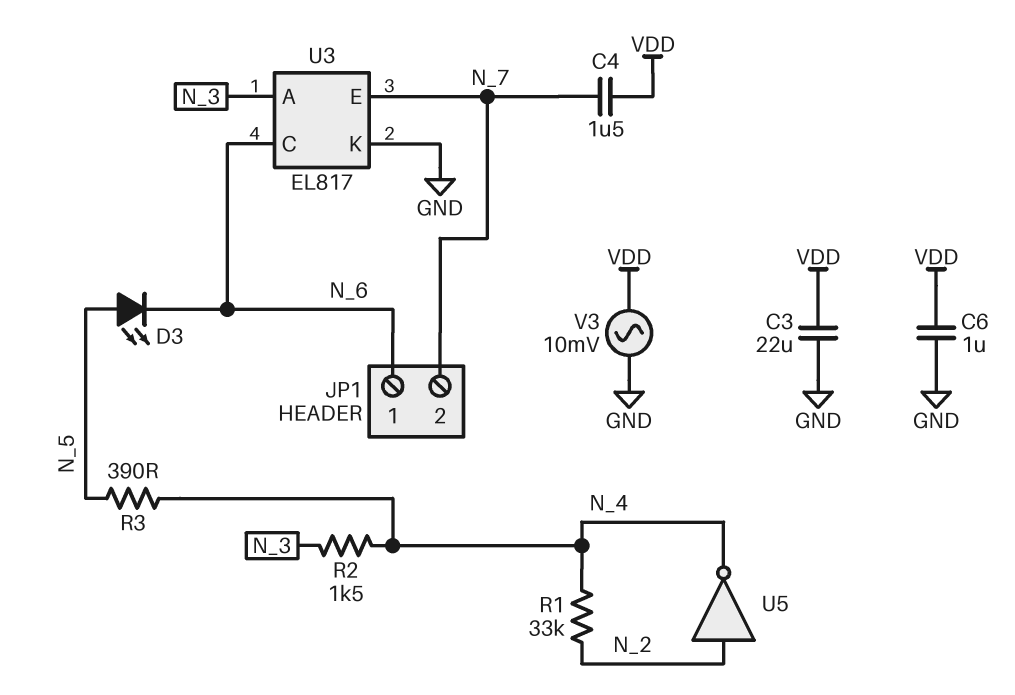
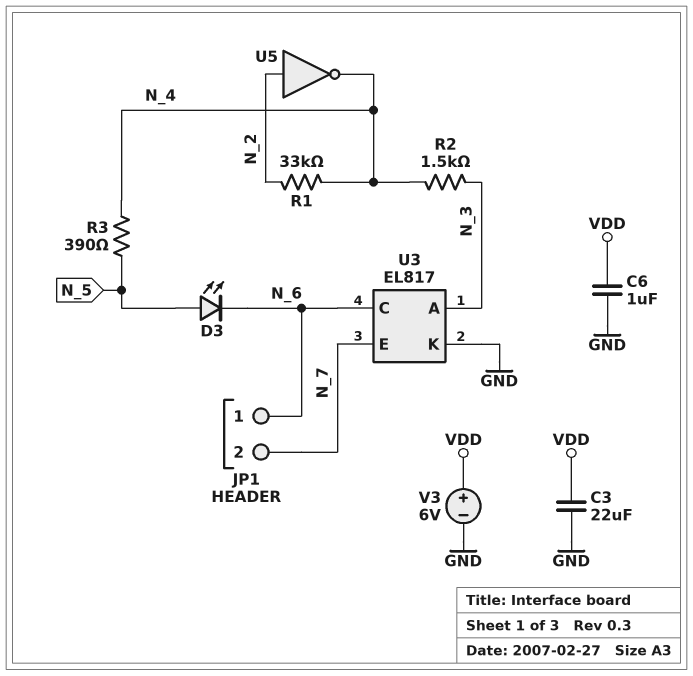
C4: 1.5uF (N_7, VDD) -> none
V3: AC 10mV (GND, VDD) -> 6V (plus VDD, minus GND)

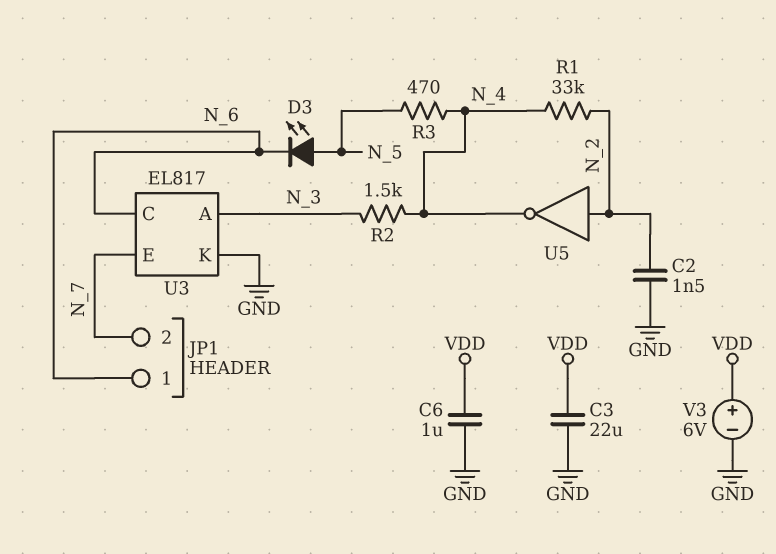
C2: none -> 1.5nF (GND, N_2)
R3: 390 (N_4, N_5) -> 470 (N_4, N_5)

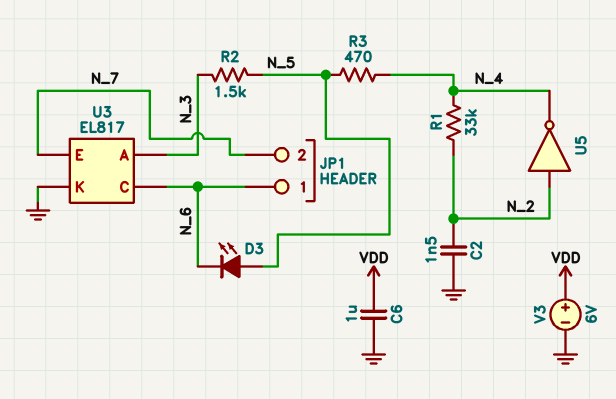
C3: 22uF (GND, VDD) -> none
R2: 1.5k (N_3, N_4) -> 1.5k (N_3, N_5)

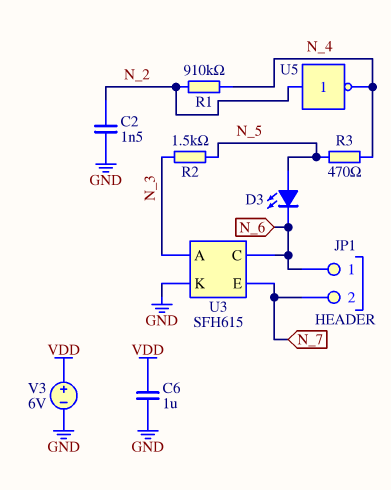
R1: 33k (N_2, N_4) -> 910k (N_2, N_4)
U3: EL817 -> SFH615

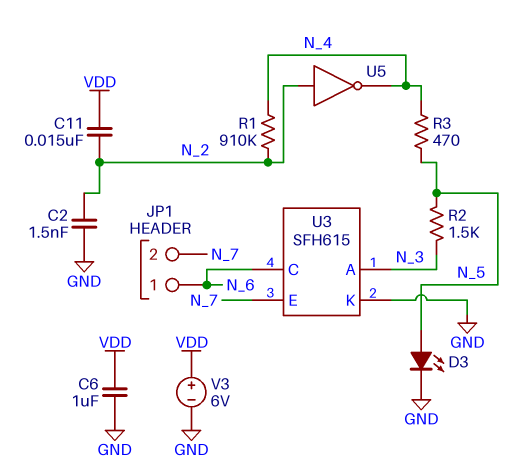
C11: none -> 15nF (N_2, VDD)
D3: LED (A N_5, K N_6) -> LED (A N_5, K GND)

